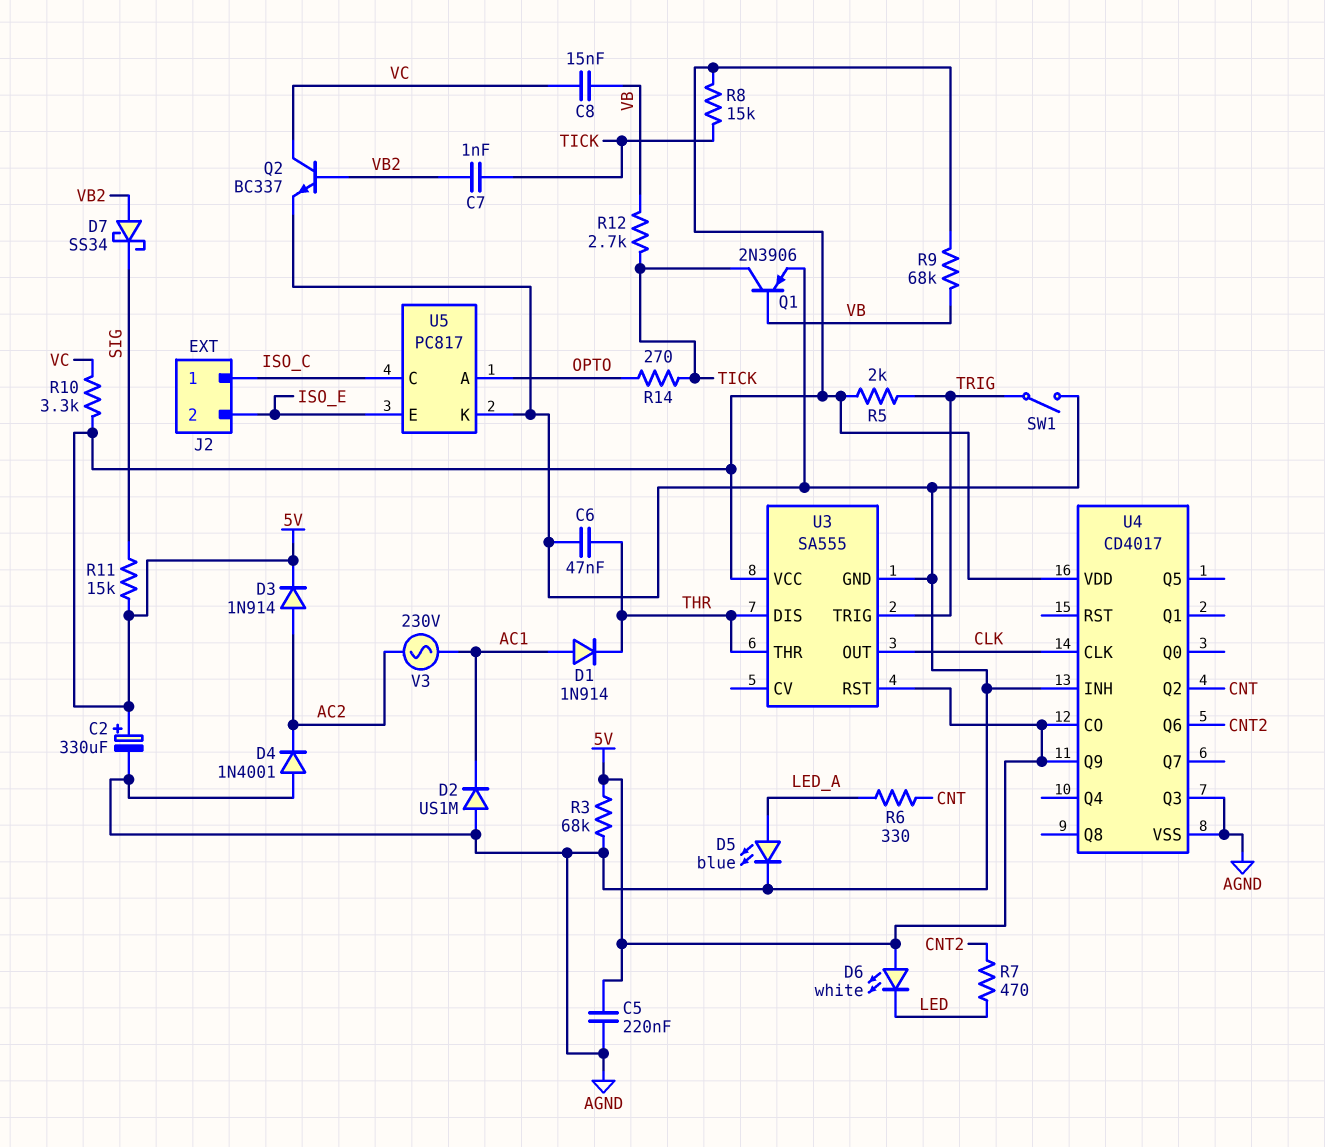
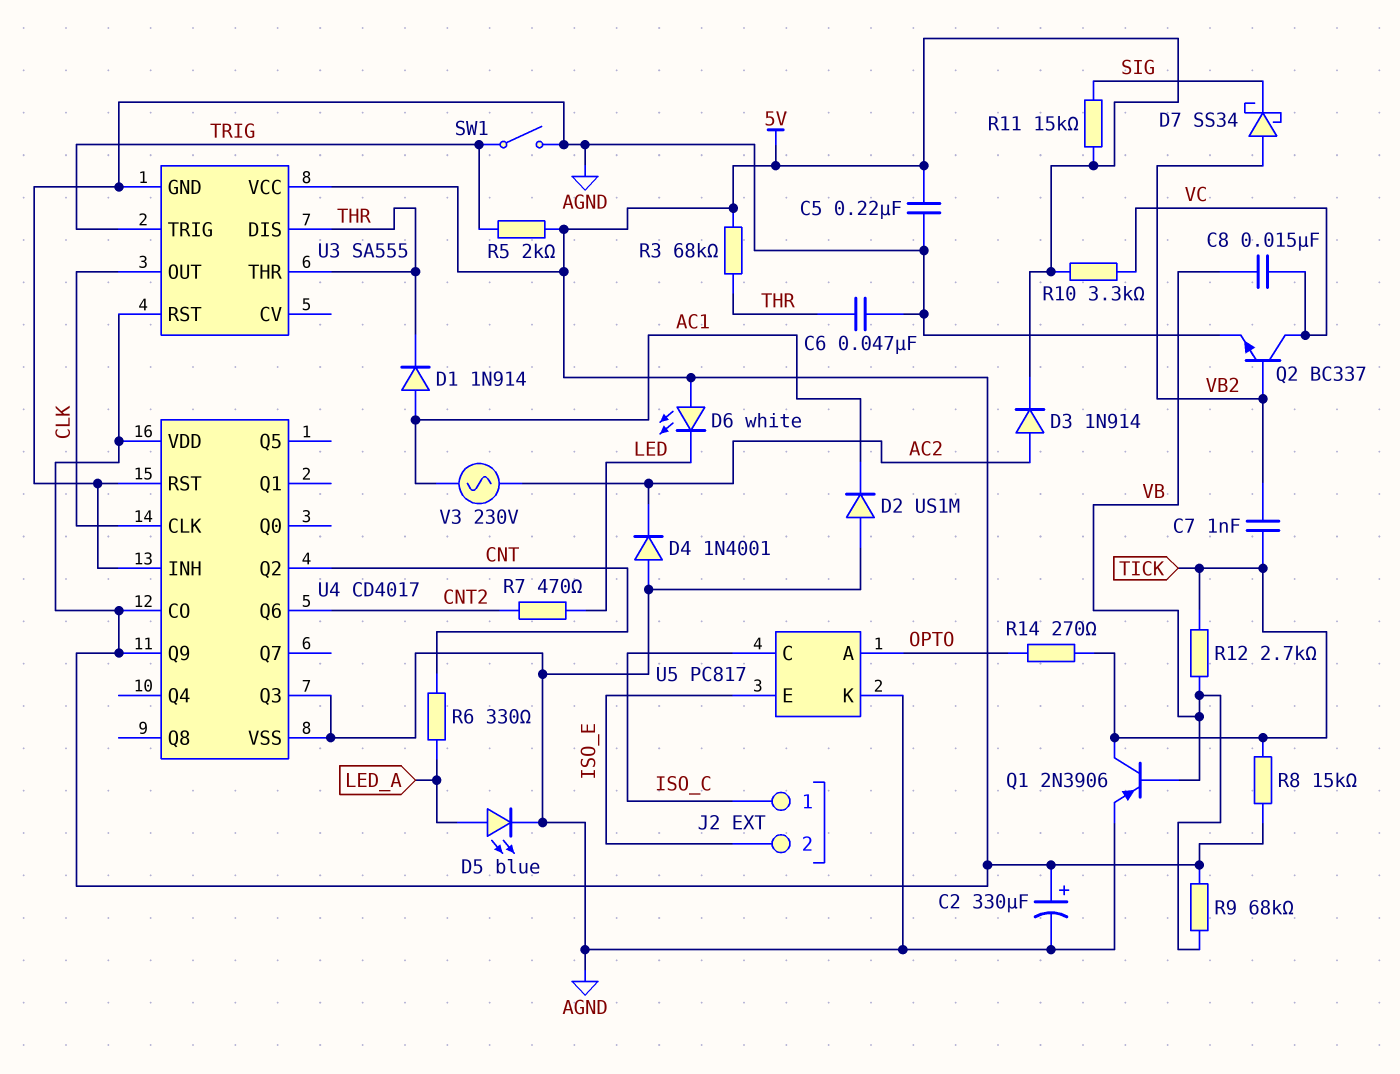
R3: 68k (5V, AGND) -> 68k (5V, THR)
U4 pin RST: none -> AGND

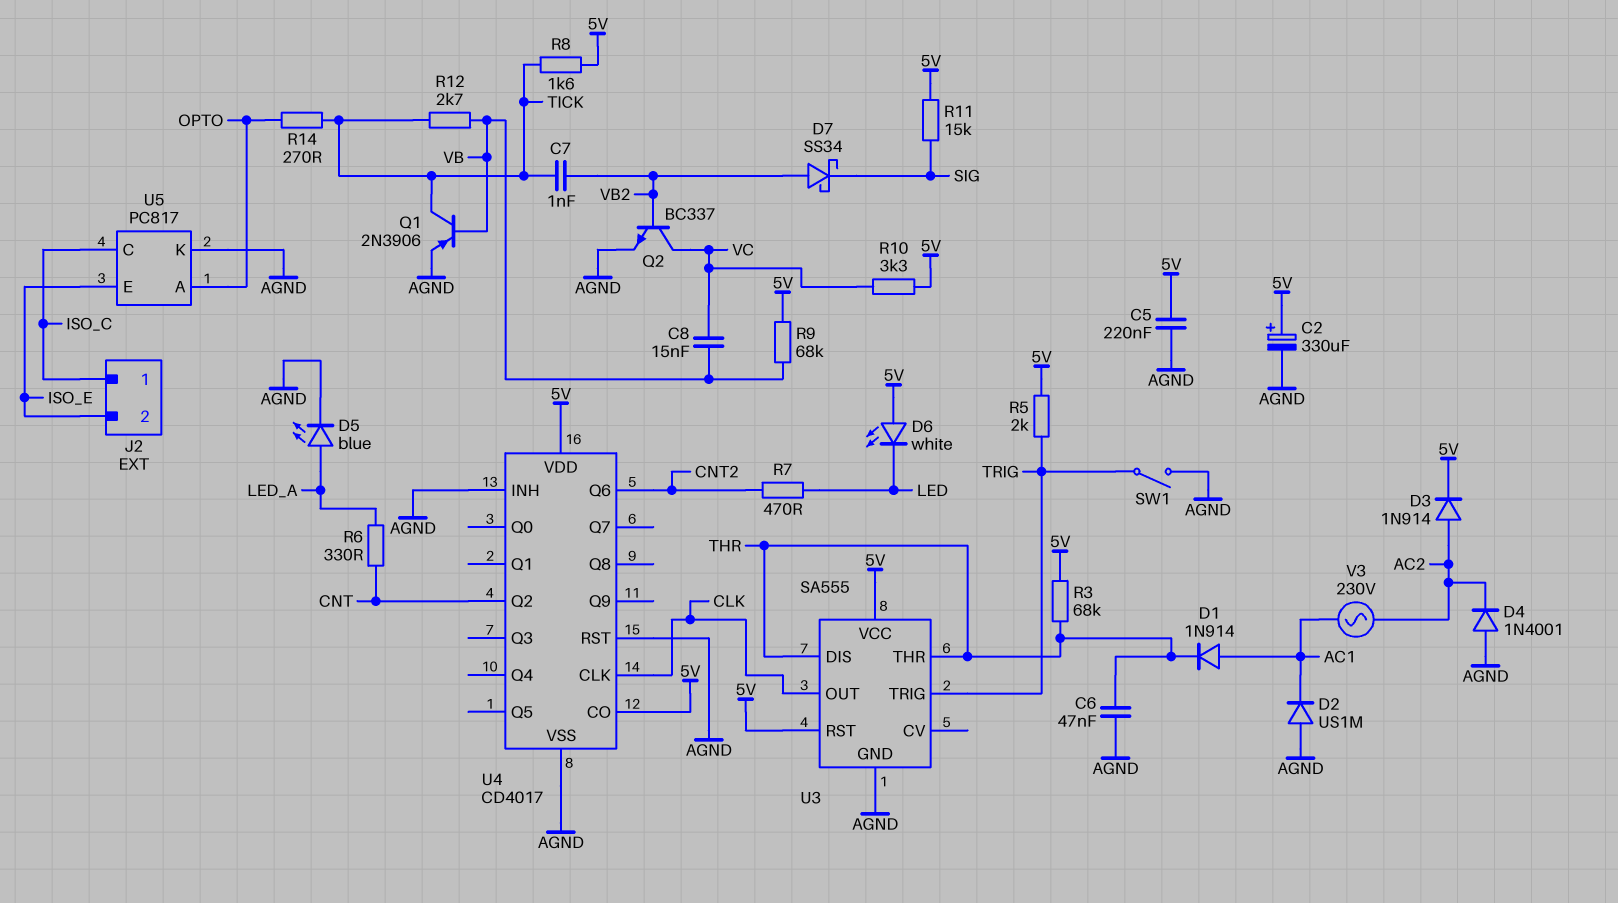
R8: 15k (5V, TICK) -> 1.6k (5V, TICK)
U4 pin Q3: AGND -> none
U4 pin Q9: 5V -> none

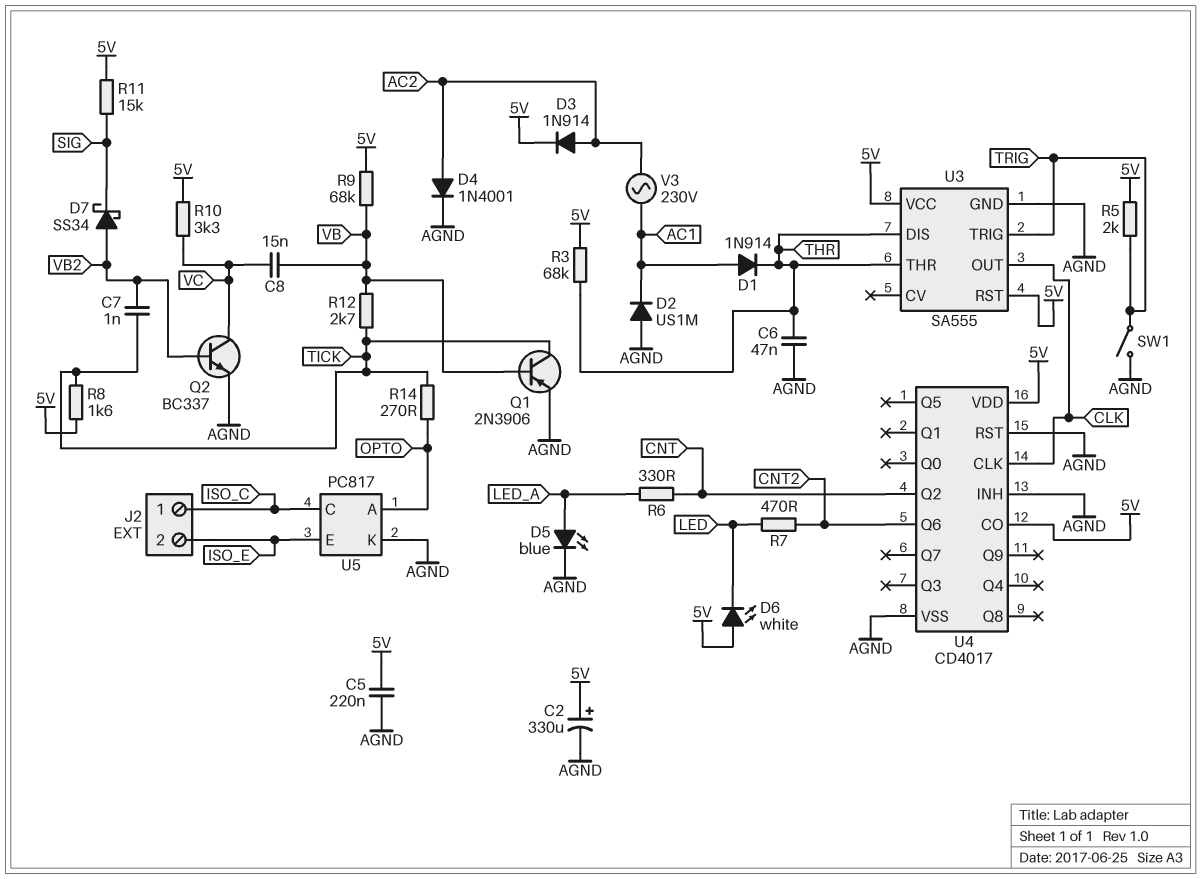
D4: diode 1N4001 (A AGND, K AC2) -> diode 1N4001 (A AC2, K AGND)

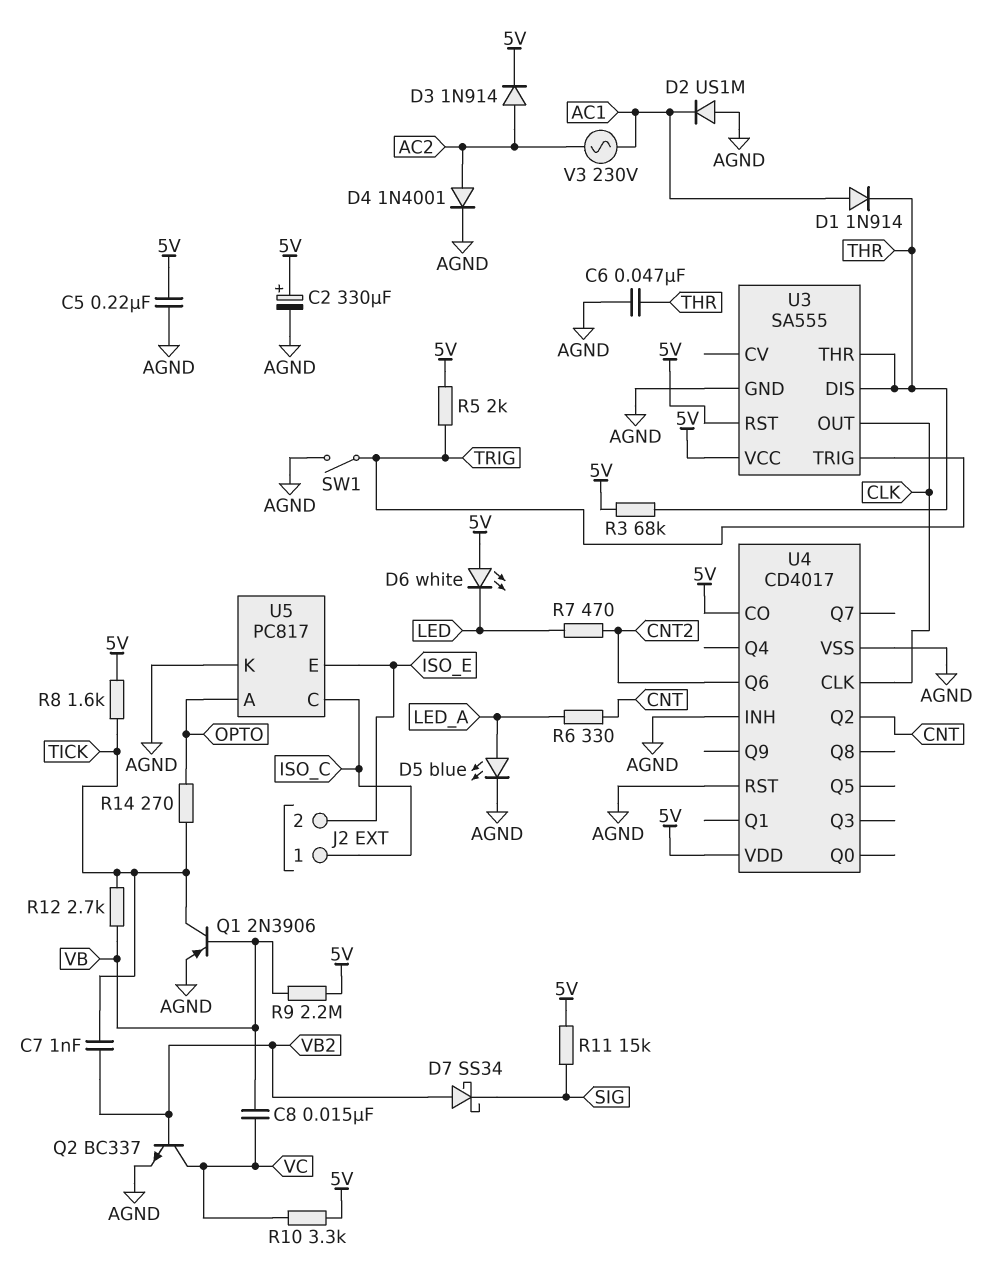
R9: 68k (5V, VB) -> 2.2M (5V, VB)

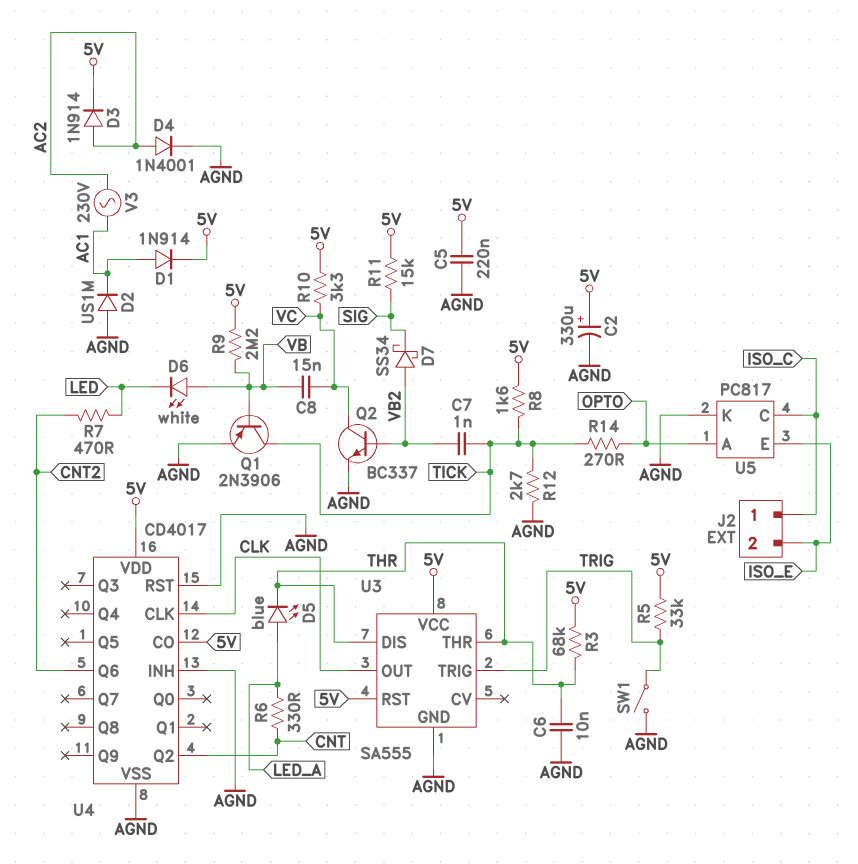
C6: 47nF (AGND, THR) -> 10nF (AGND, THR)
D1: diode 1N914 (A AC1, K THR) -> diode 1N914 (A AC1, K 5V)
D5: LED blue (A LED_A, K AGND) -> LED blue (A LED_A, K THR)
D6: LED white (A 5V, K LED) -> LED white (A VB, K LED)
R5: 2k (5V, TRIG) -> 33k (5V, TRIG)
R12: 2.7k (TICK, VB) -> 2.7k (AGND, TICK)

